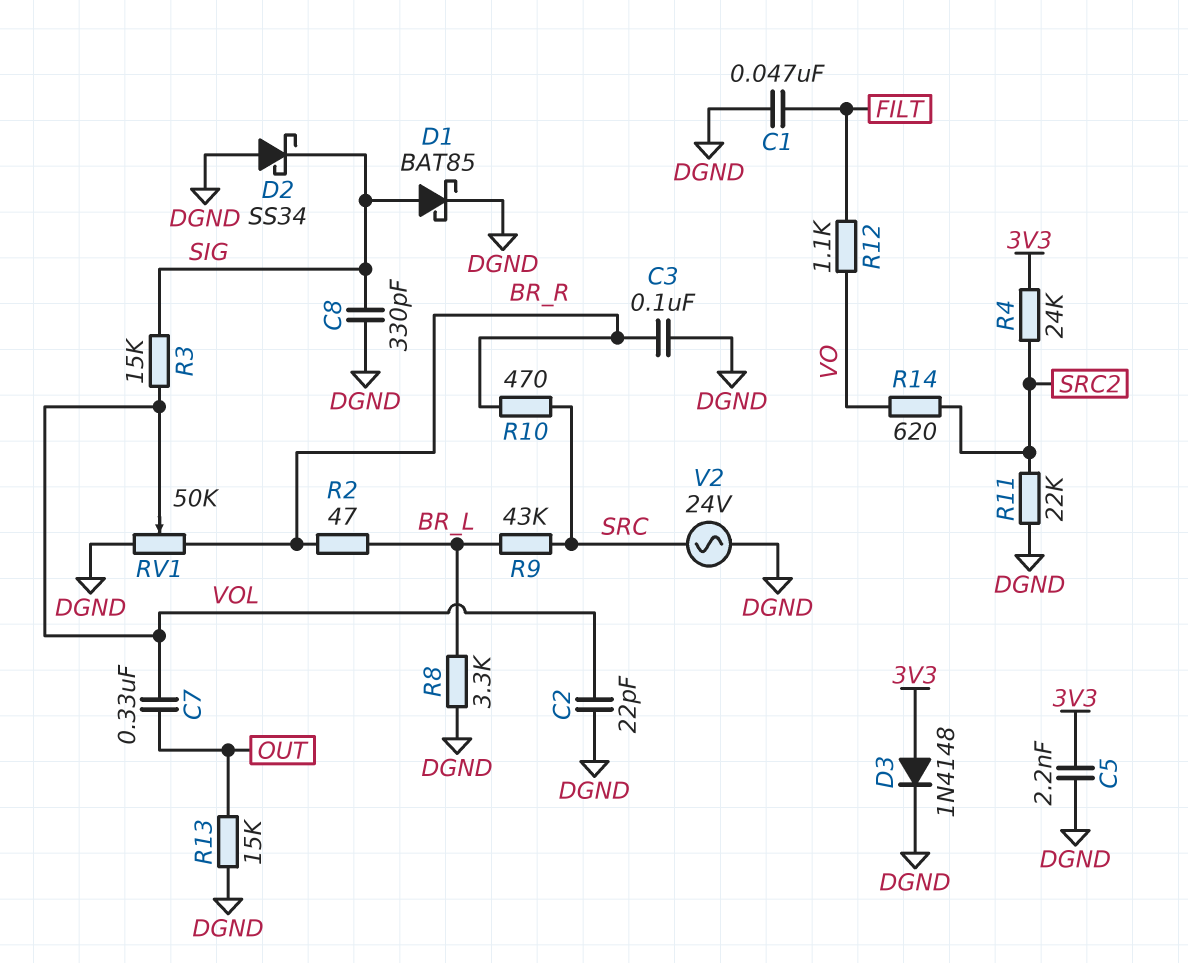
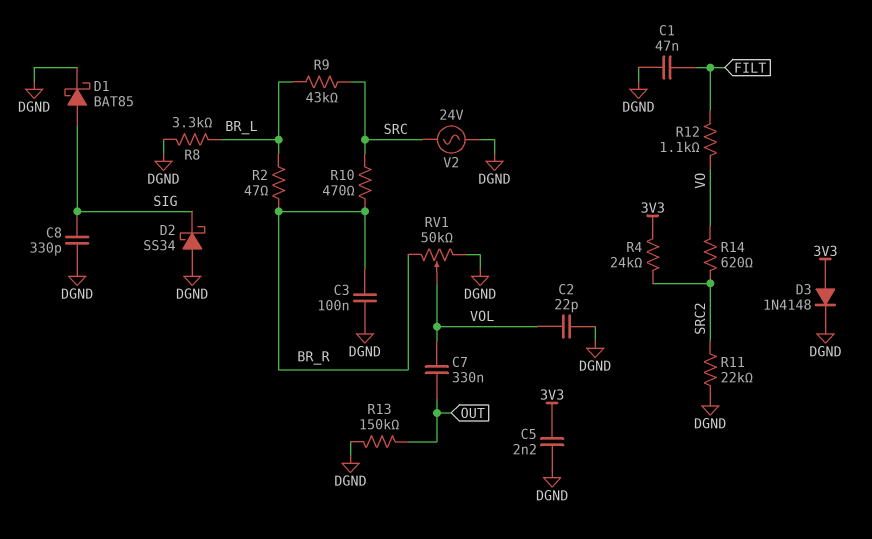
R3: 15k (SIG, VOL) -> none
R13: 15k (DGND, OUT) -> 150k (DGND, OUT)

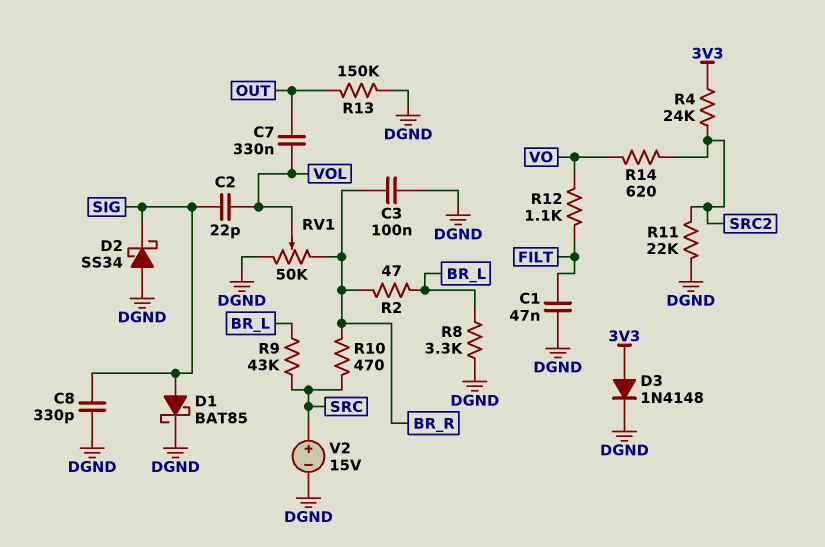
C2: 22pF (DGND, VOL) -> 22pF (SIG, VOL)
C5: 2.2nF (3V3, DGND) -> none
V2: AC 24V (DGND, SRC) -> 15V (plus SRC, minus DGND)

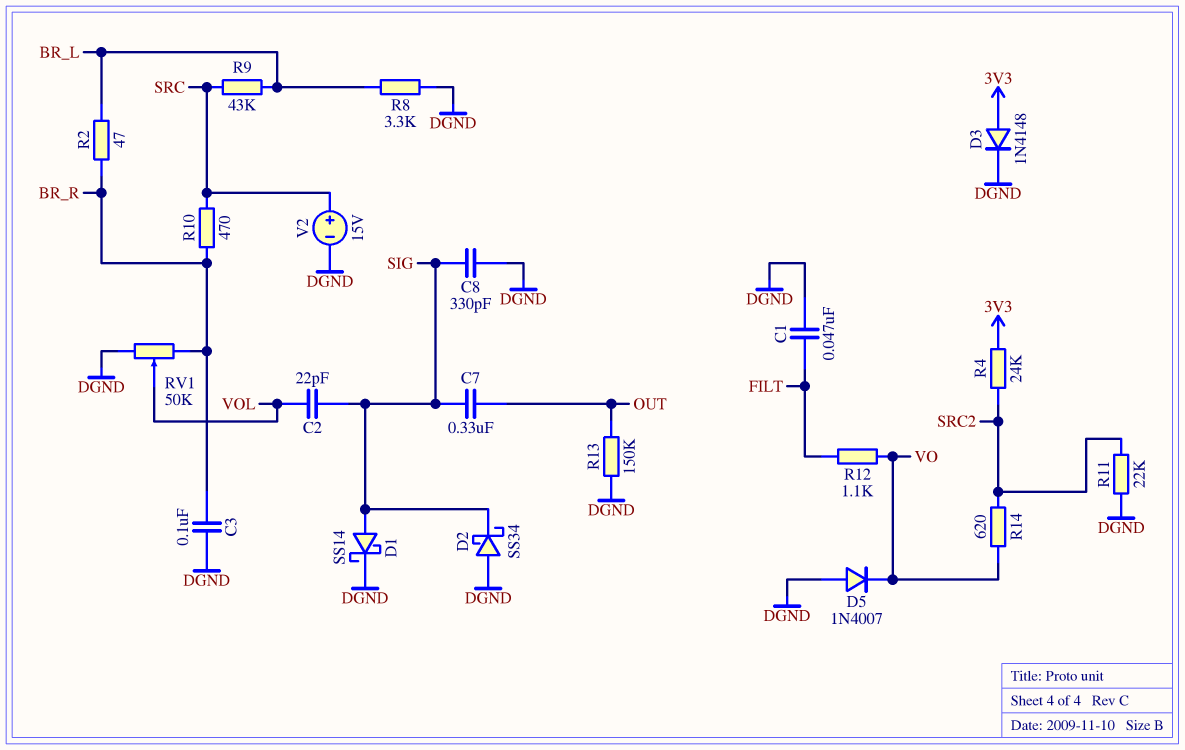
C7: 330nF (OUT, VOL) -> 330nF (OUT, SIG)
D1: schottky BAT85 (A SIG, K DGND) -> schottky SS14 (A SIG, K DGND)
D5: none -> diode 1N4007 (A DGND, K VO)

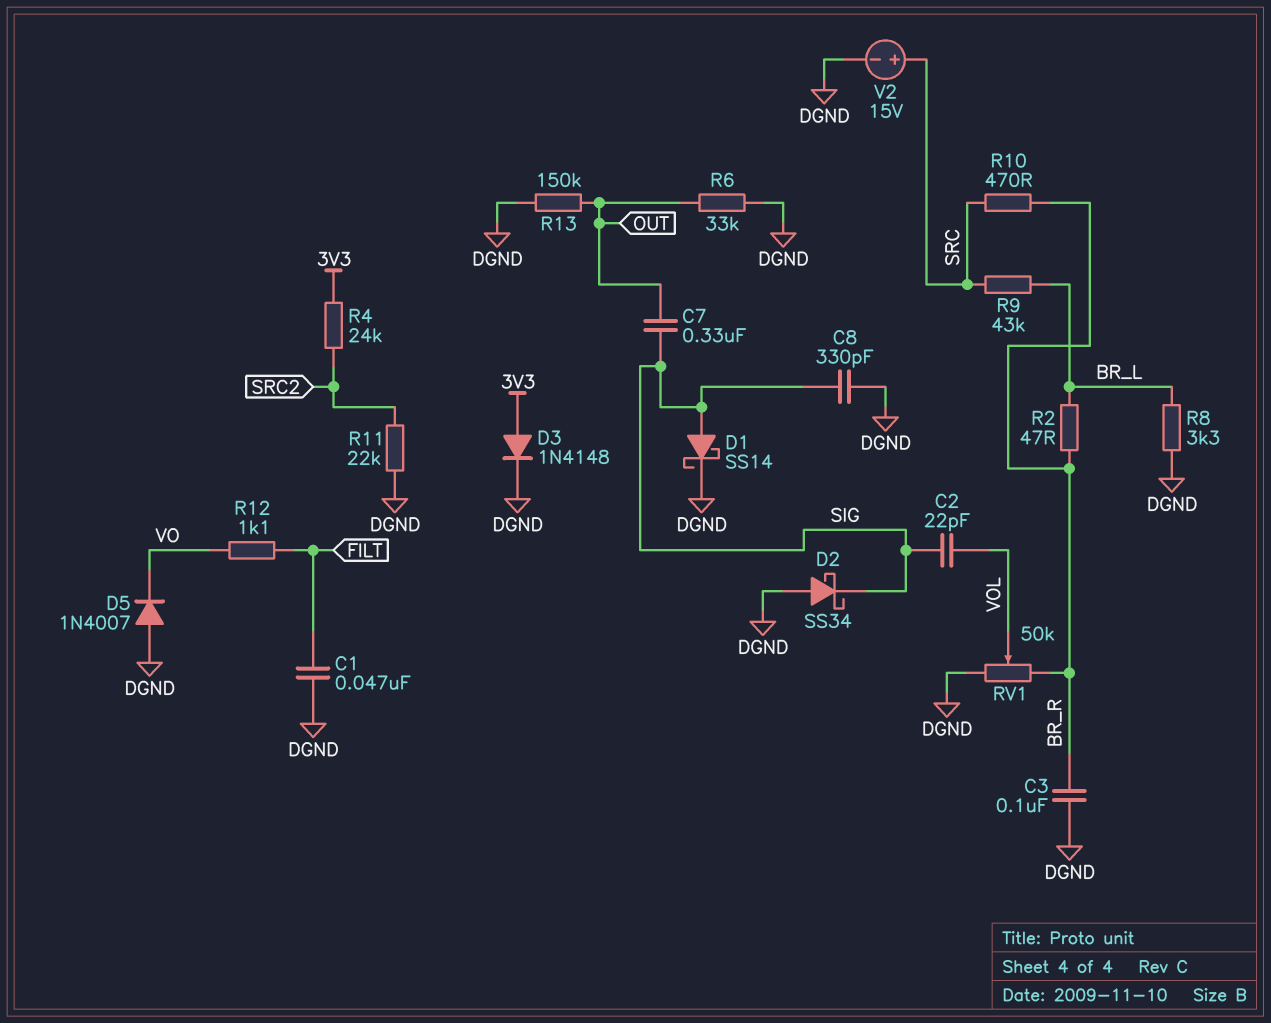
R6: none -> 33k (DGND, OUT)
R14: 620 (SRC2, VO) -> none

